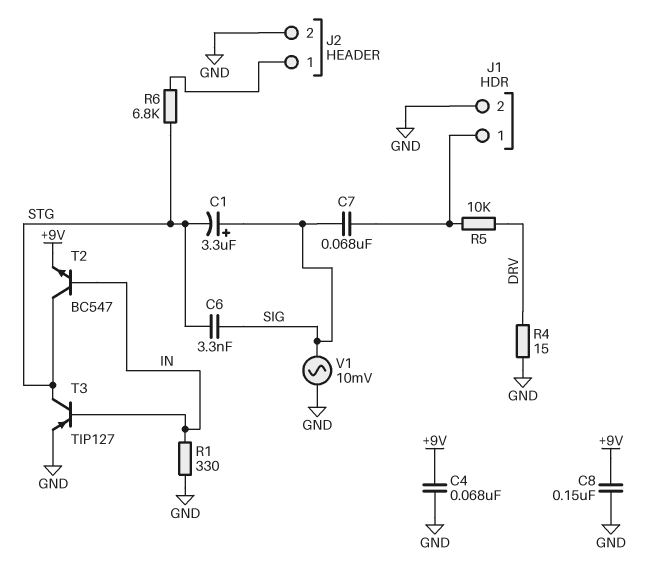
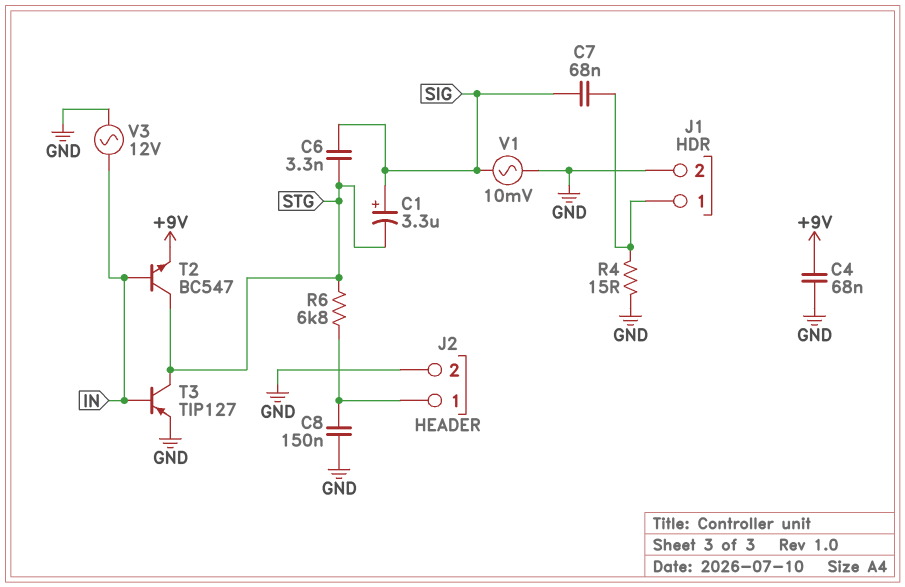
C8: 150nF (+9V, GND) -> 150nF (GND, J2/1)
R1: 330 (GND, IN) -> none
R4: 15 (DRV, GND) -> 15 (GND, J1/1)
R5: 10k (DRV, J1/1) -> none
V3: none -> AC 12V (GND, IN)

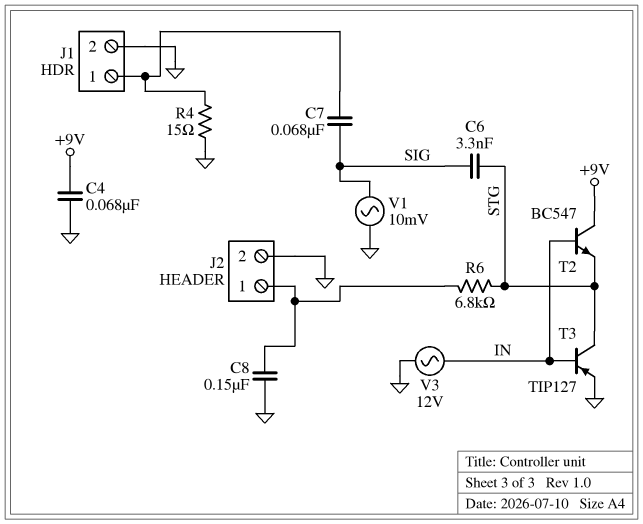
C1: 3.3uF (plus SIG, minus STG) -> none
T2: NPN BC547 (B IN, C STG, E +9V) -> NPN BC547 (B IN, C +9V, E STG)

